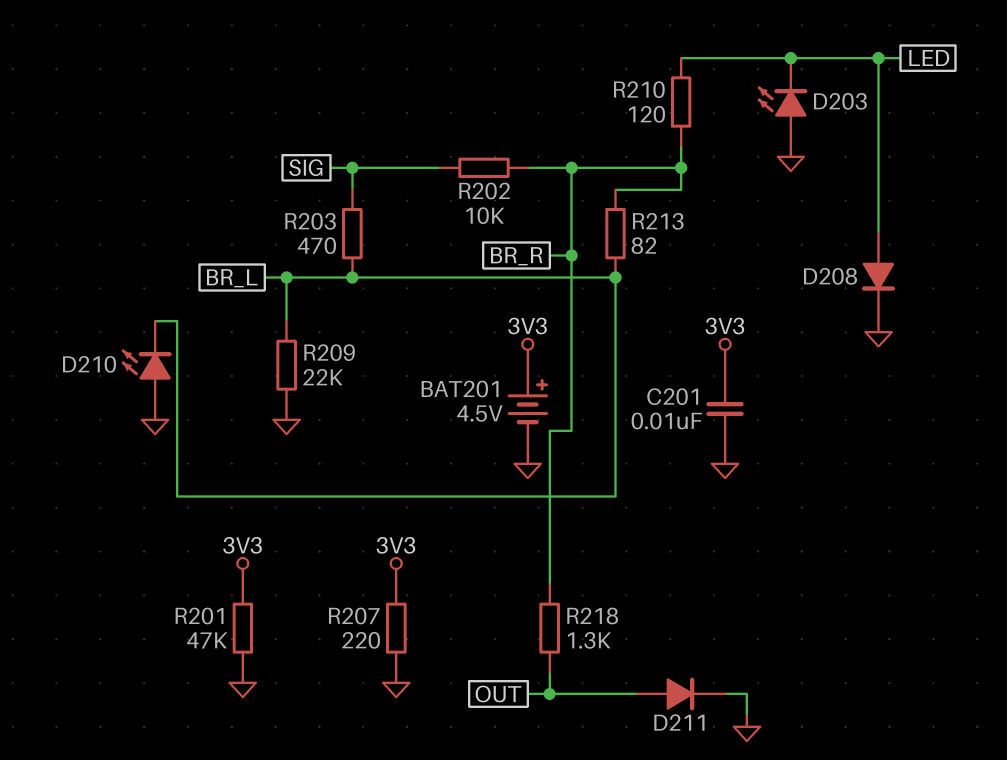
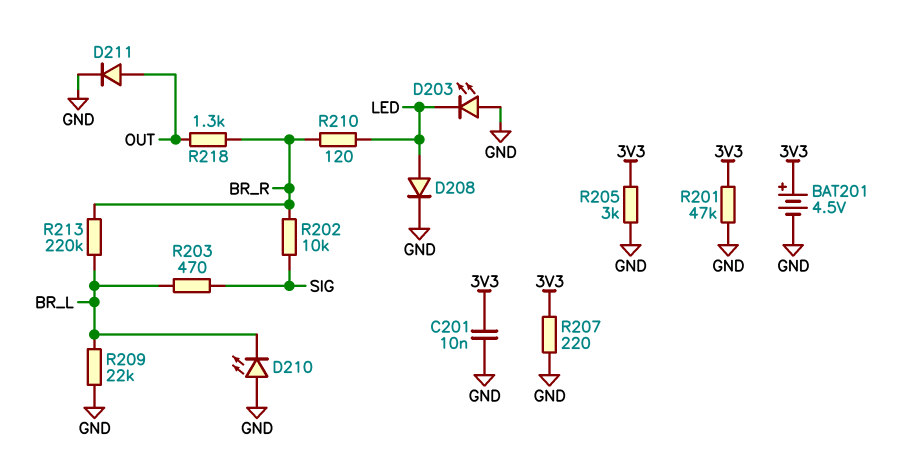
R205: none -> 3k (3V3, GND)
R213: 82 (BR_L, BR_R) -> 220k (BR_L, BR_R)

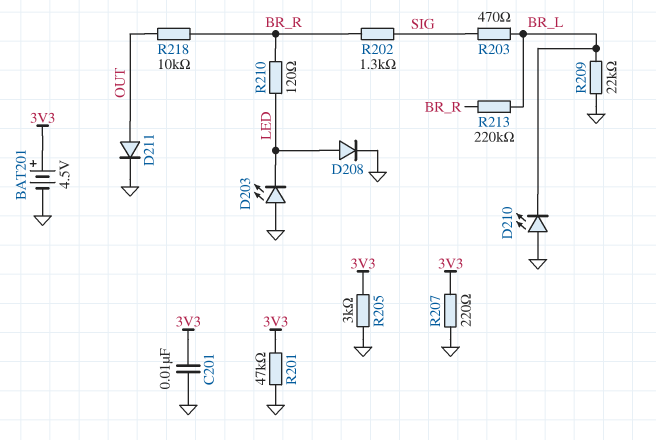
R202: 10k (BR_R, SIG) -> 1.3k (BR_R, SIG)
R218: 1.3k (BR_R, OUT) -> 10k (BR_R, OUT)

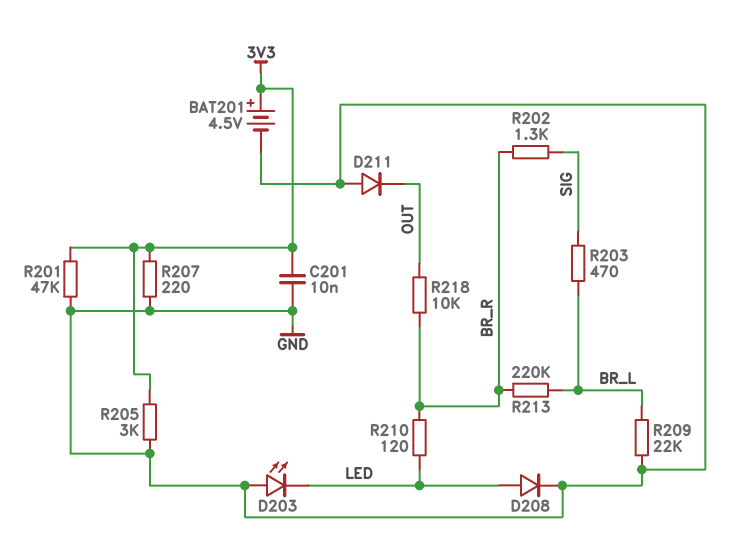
D210: LED (A GND, K BR_L) -> none
D211: diode (A OUT, K GND) -> diode (A GND, K OUT)

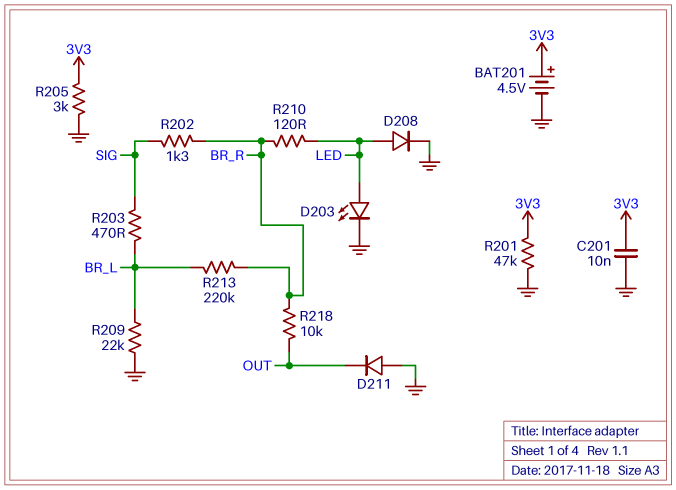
D203: LED (A GND, K LED) -> LED (A LED, K GND)
R207: 220 (3V3, GND) -> none

